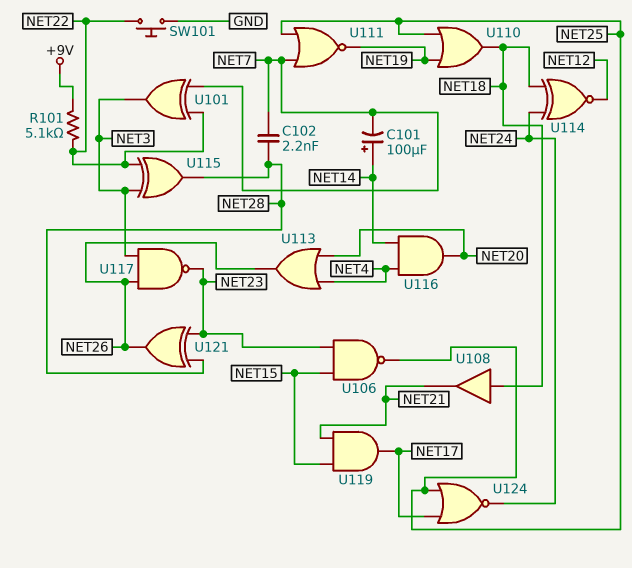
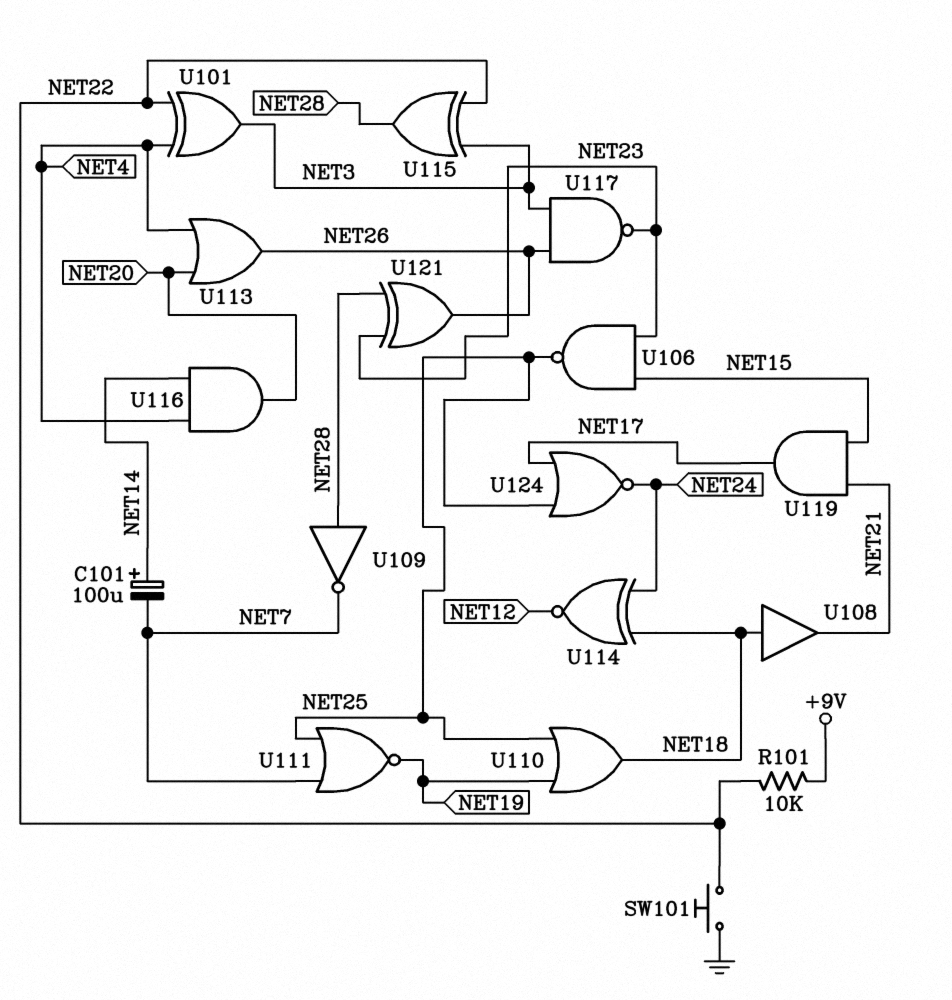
C102: 2.2nF (NET7, NET28) -> none
R101: 5.1k (+9V, NET22) -> 10k (+9V, NET22)
U101: XOR (in NET7, in NET22, out NET3) -> XOR (in NET4, in NET22, out NET3)
U109: none -> NOT (in NET28, out NET7)

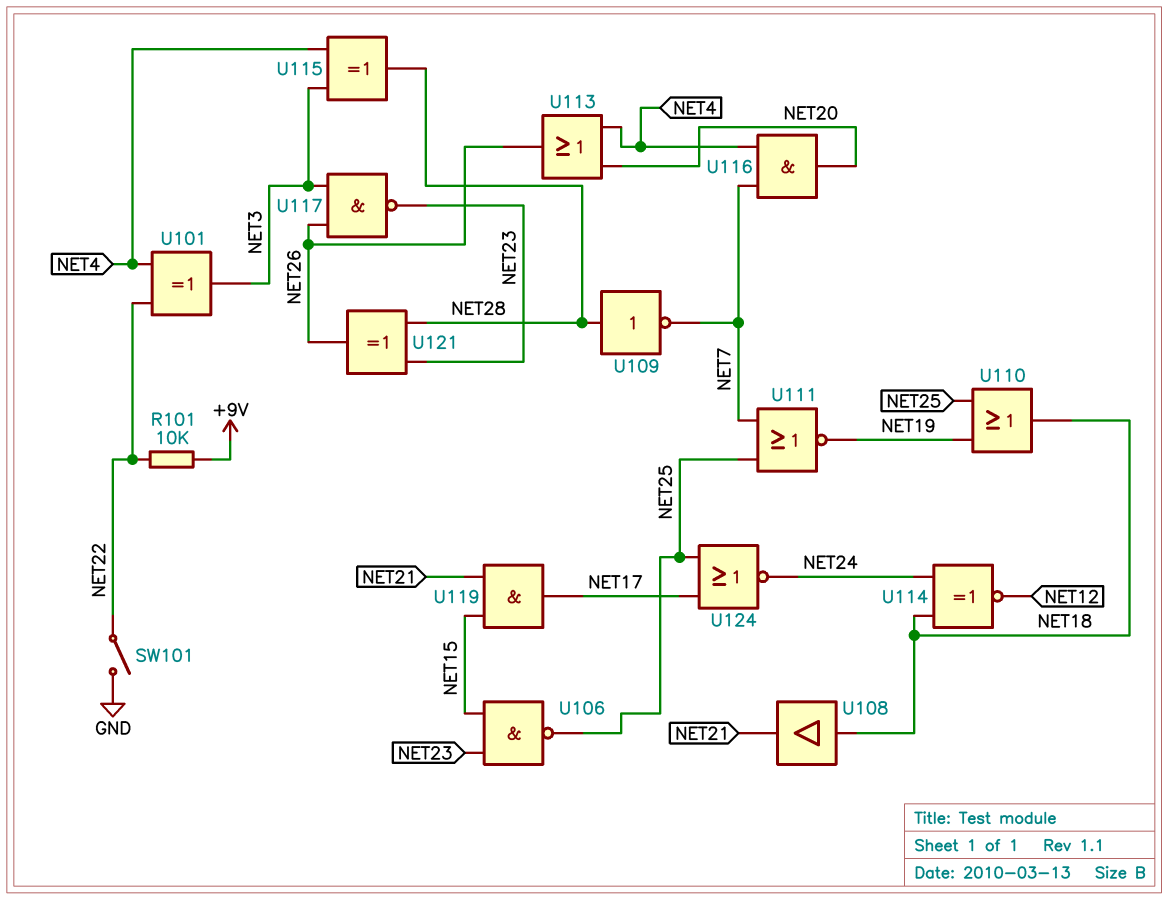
C101: 100uF (plus NET14, minus NET7) -> none
SW101: button (GND, NET22) -> switch (GND, NET22)
U115: XOR (in NET3, in NET22, out NET28) -> XOR (in NET3, in NET4, out NET28)
U116: AND (in NET4, in NET14, out NET20) -> AND (in NET4, in NET7, out NET20)

